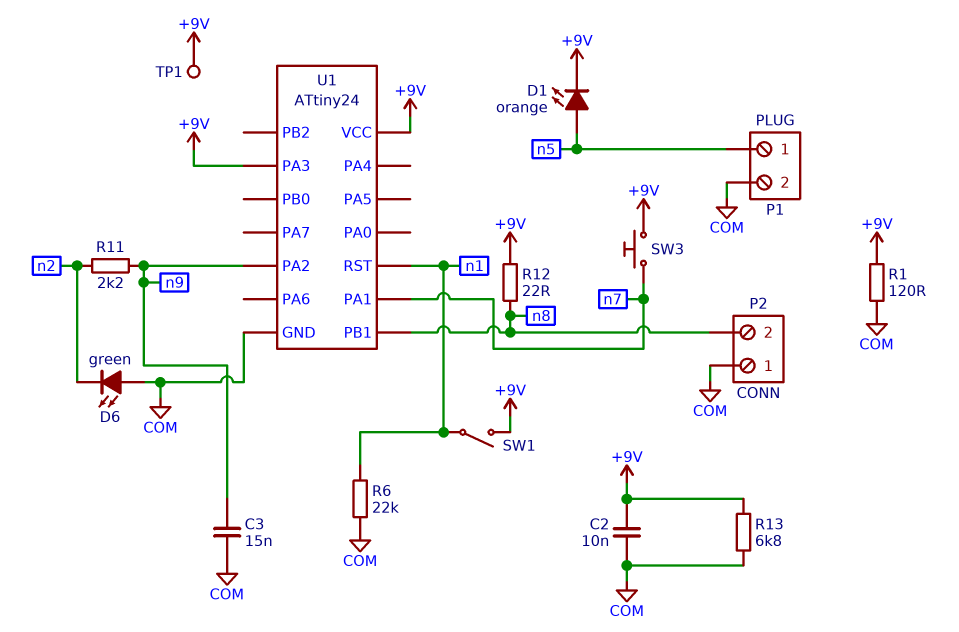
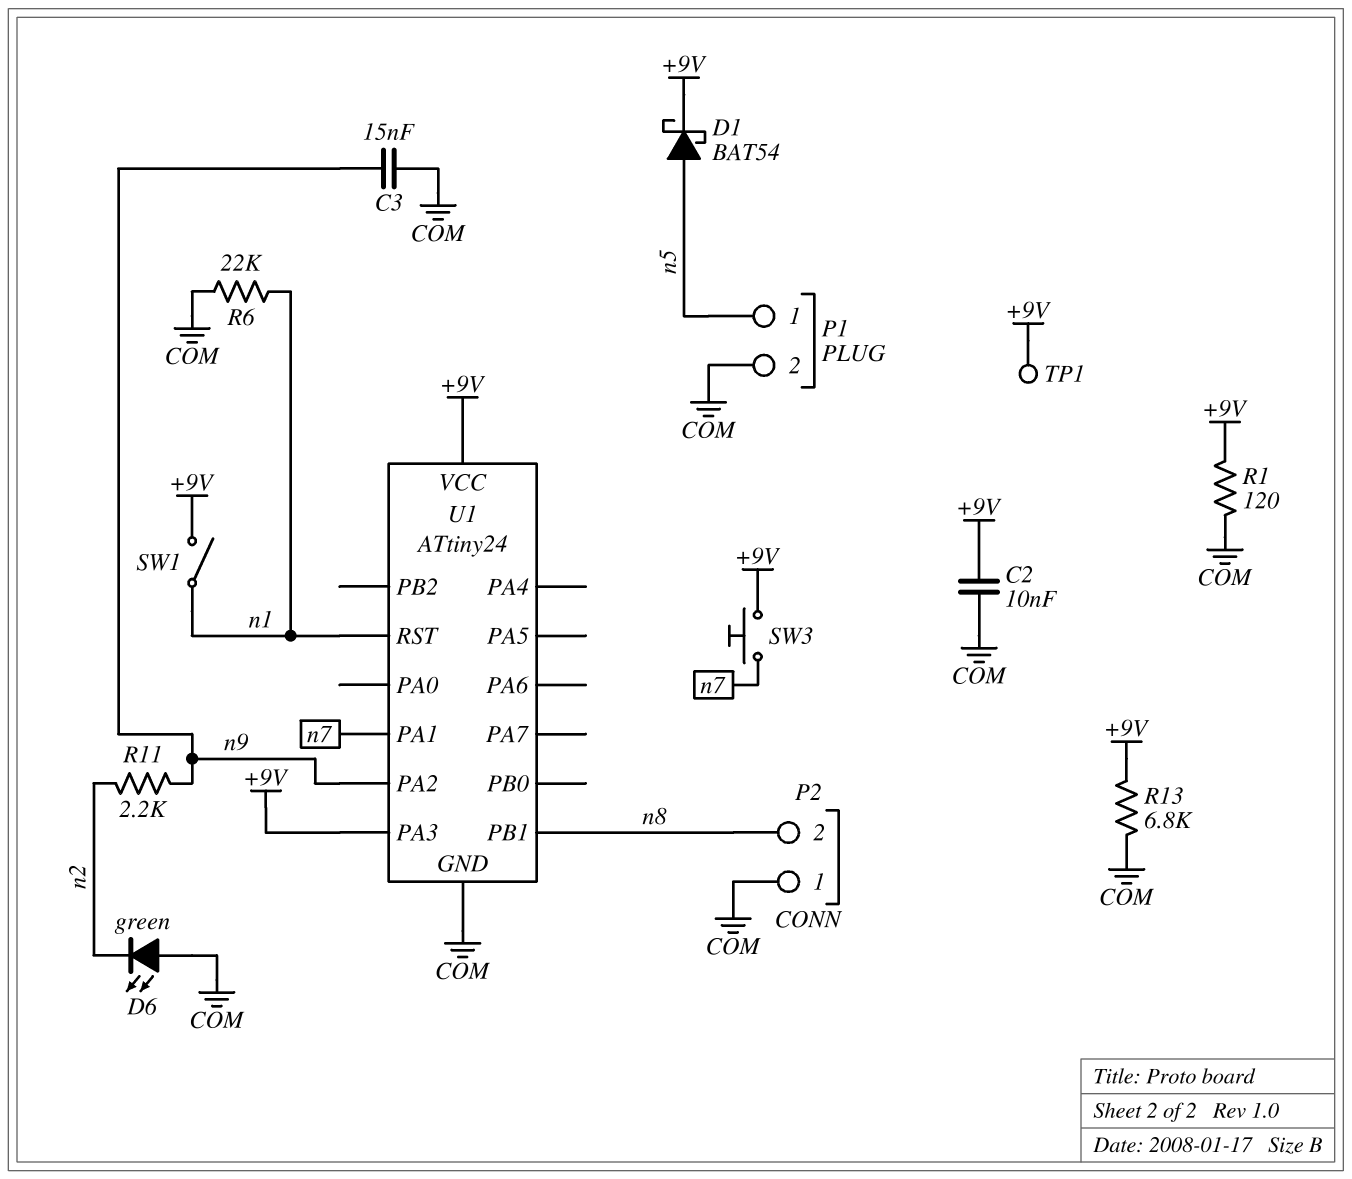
D1: LED orange (A n5, K +9V) -> schottky BAT54 (A n5, K +9V)
R12: 22 (+9V, n8) -> none

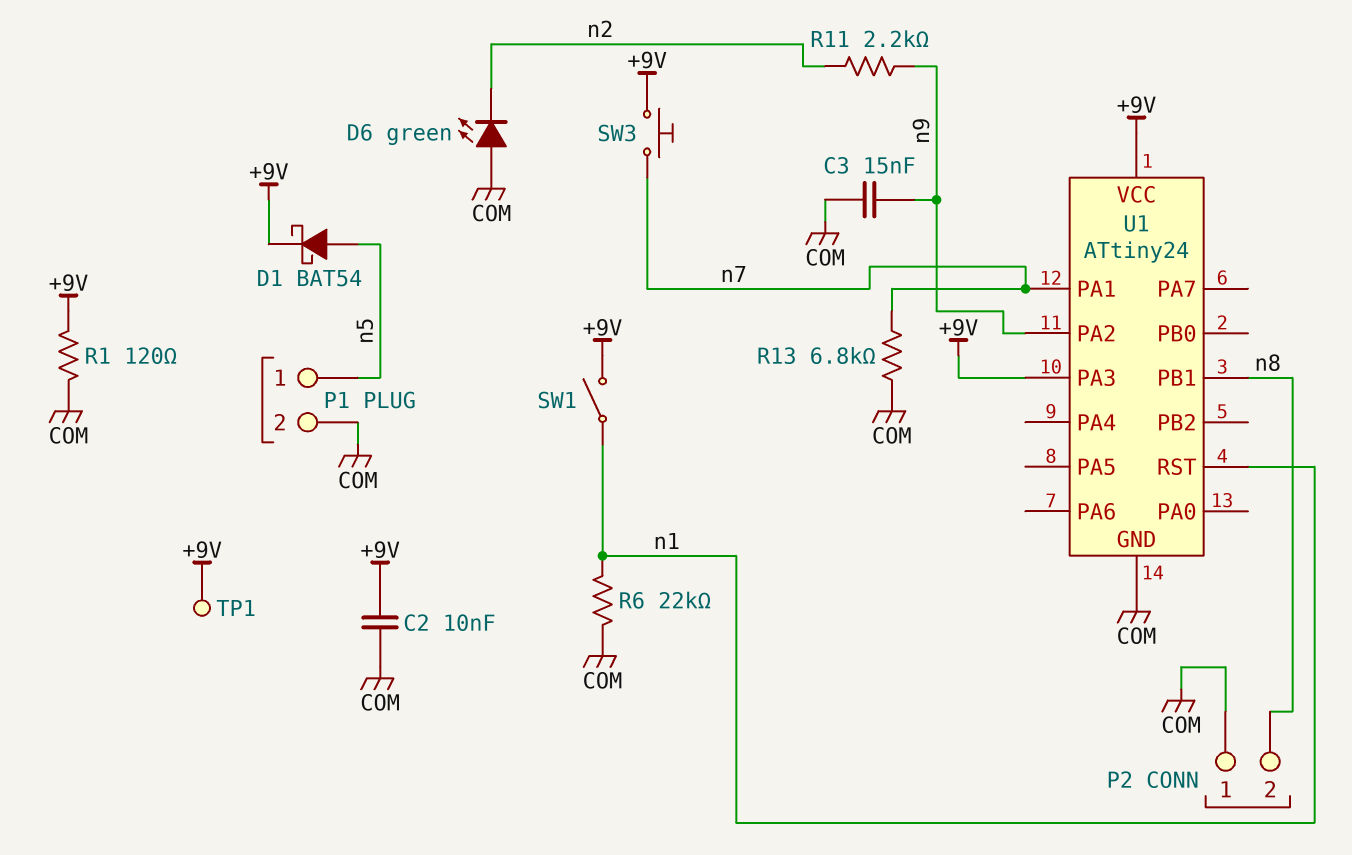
R13: 6.8k (+9V, COM) -> 6.8k (COM, n7)

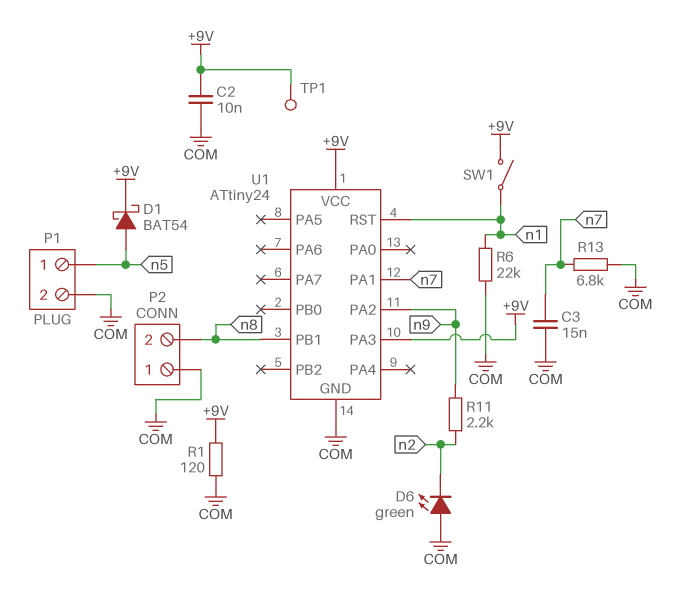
C3: 15nF (COM, n9) -> 15nF (COM, n7)
SW3: button (+9V, n7) -> none

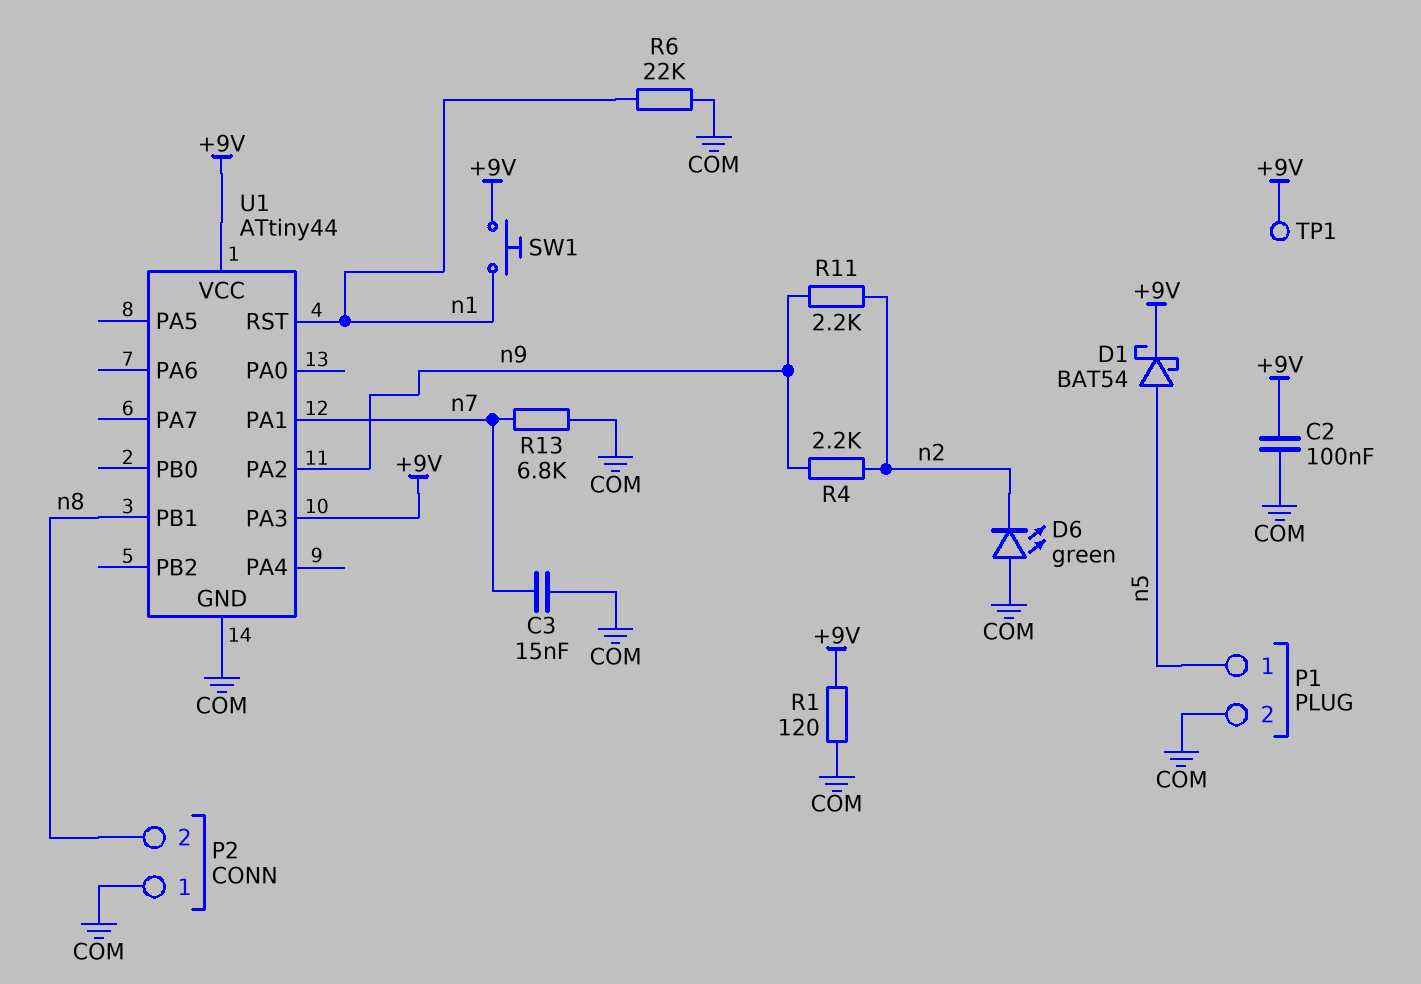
C2: 10nF (+9V, COM) -> 100nF (+9V, COM)
R4: none -> 2.2k (n2, n9)
SW1: switch (+9V, n1) -> button (+9V, n1)
U1: ATtiny24 -> ATtiny44

